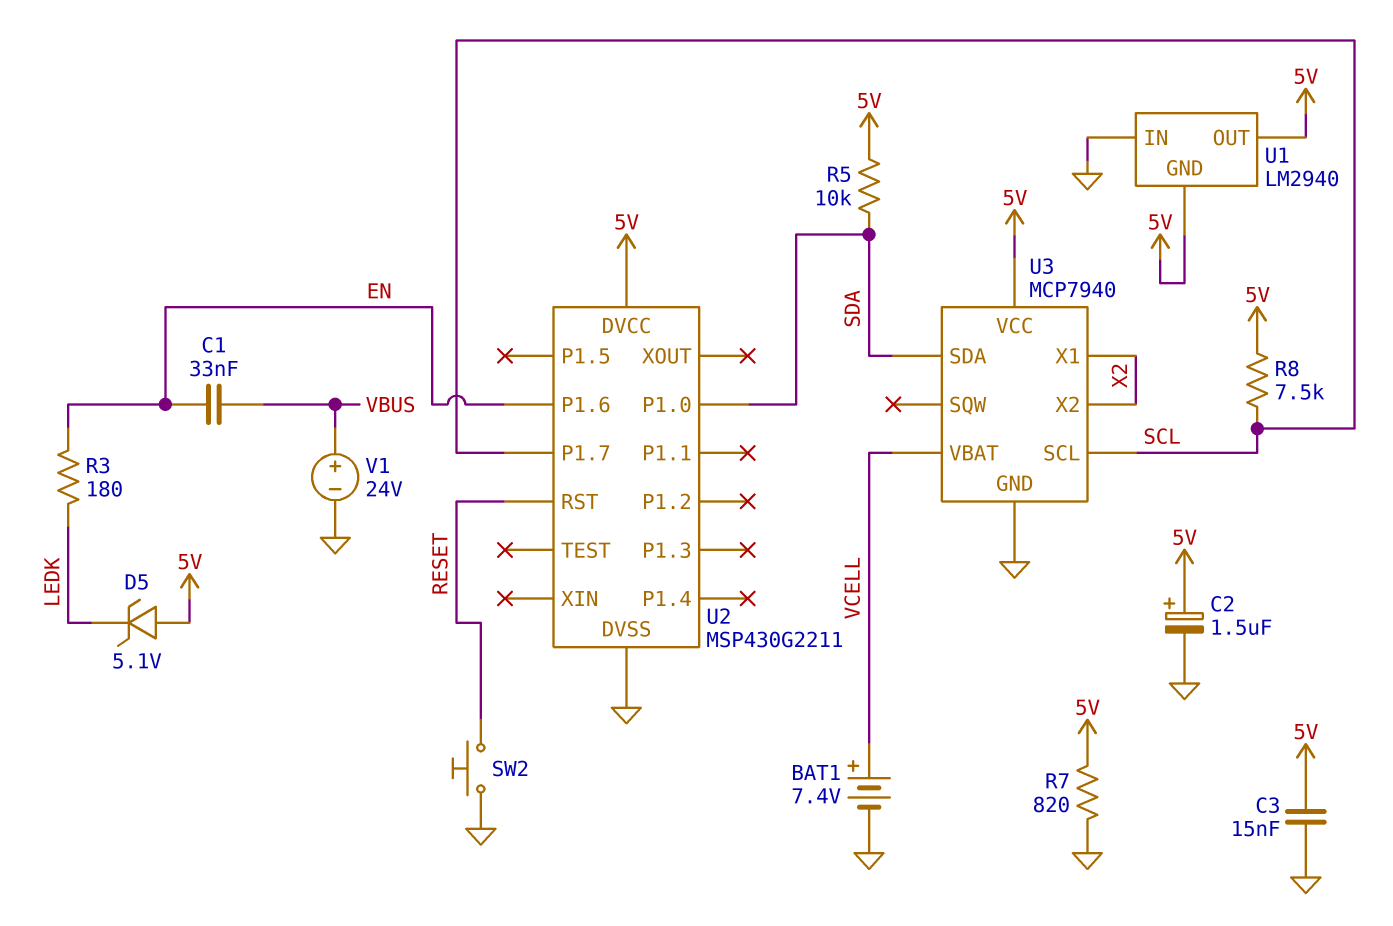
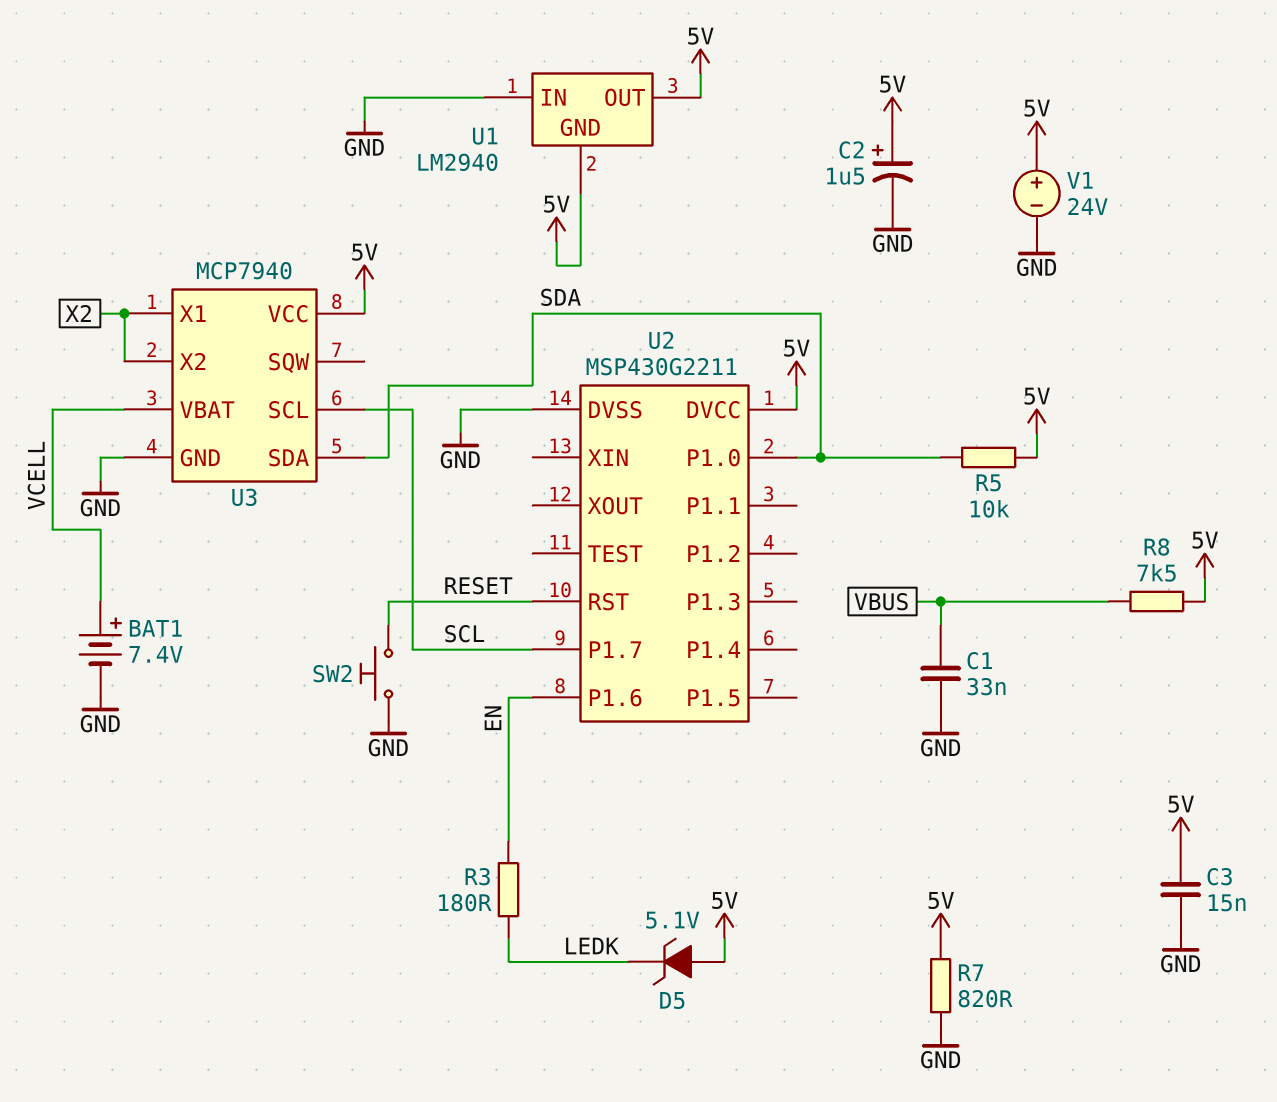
C1: 33nF (EN, VBUS) -> 33nF (GND, VBUS)
R8: 7.5k (5V, SCL) -> 7.5k (5V, VBUS)
V1: 24V (plus VBUS, minus GND) -> 24V (plus 5V, minus GND)

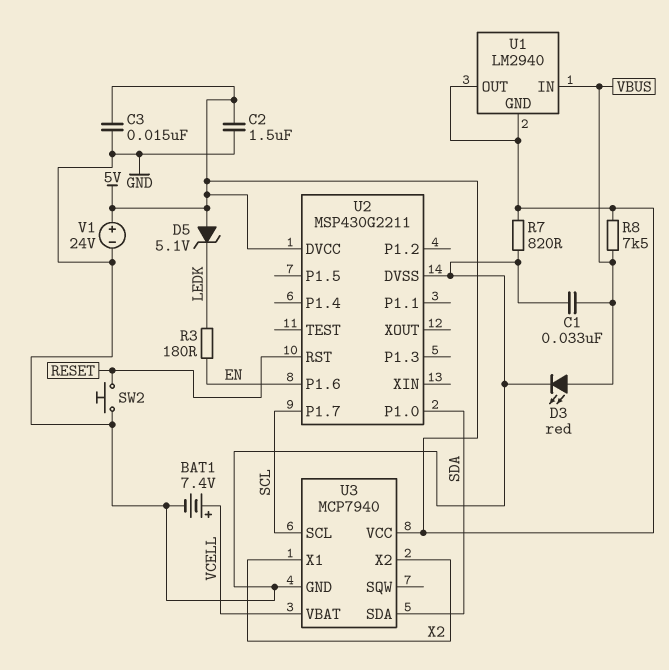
C2: 1.5uF (plus 5V, minus GND) -> 1.5uF (5V, GND)
D3: none -> LED red (A VBUS, K GND)
R5: 10k (5V, SDA) -> none
U1 pin IN: GND -> VBUS

